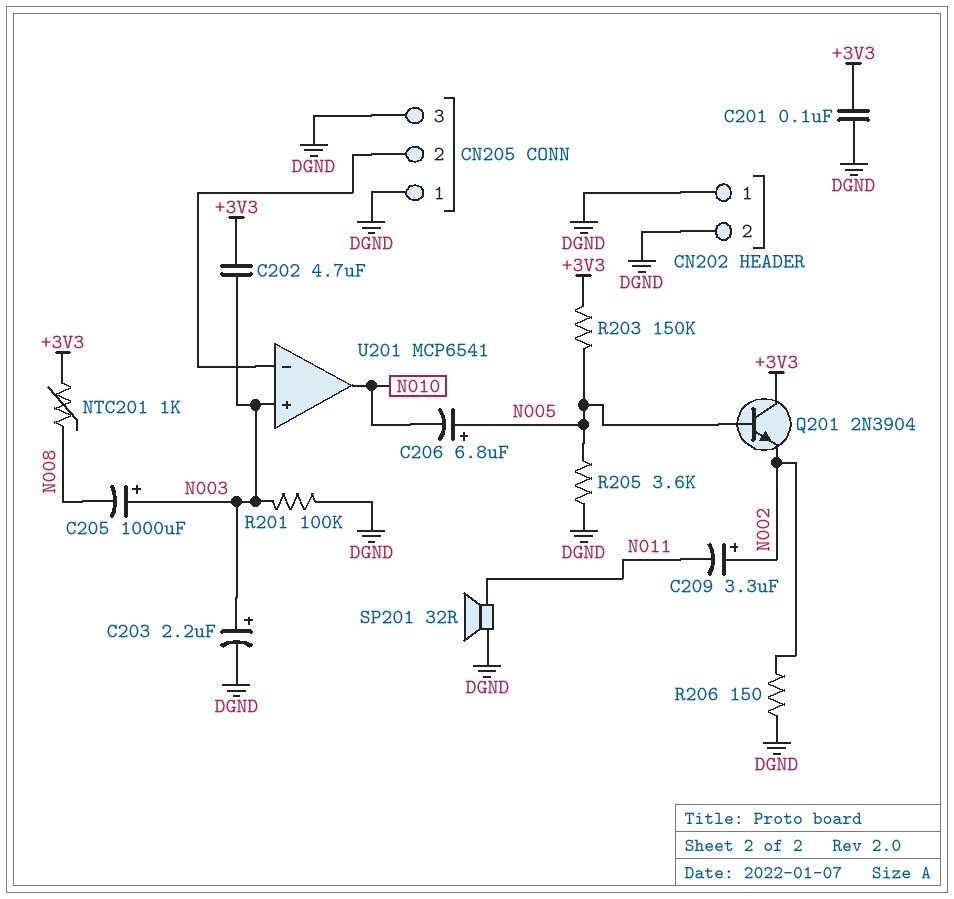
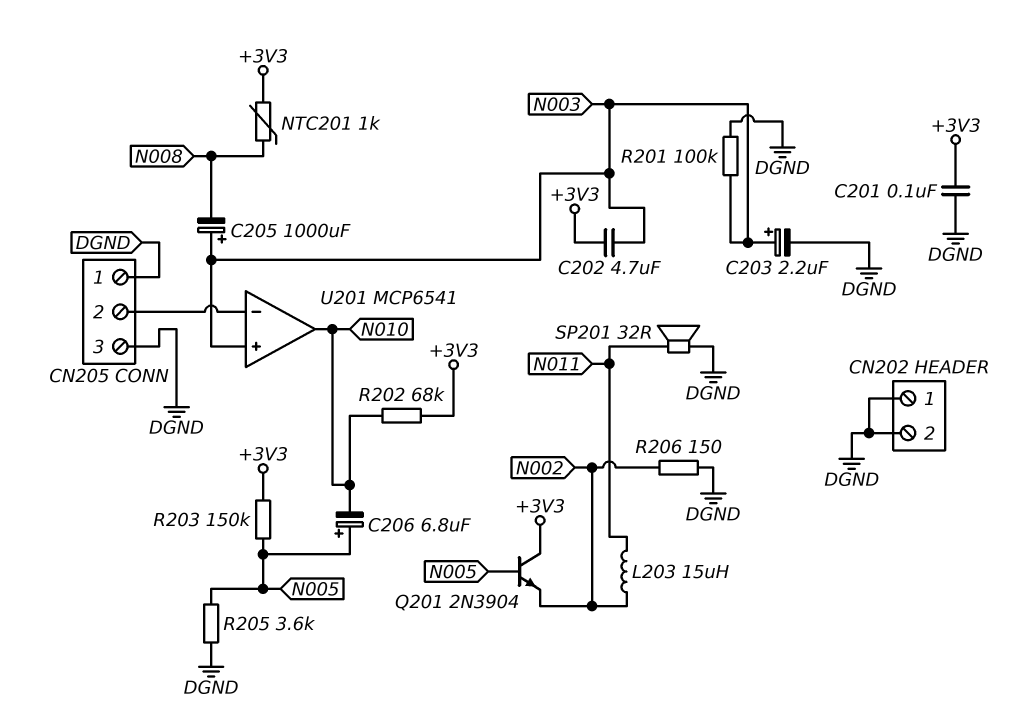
C209: 3.3uF (plus N002, minus N011) -> none
L203: none -> 15uH (N002, N011)
R202: none -> 68k (+3V3, N010)

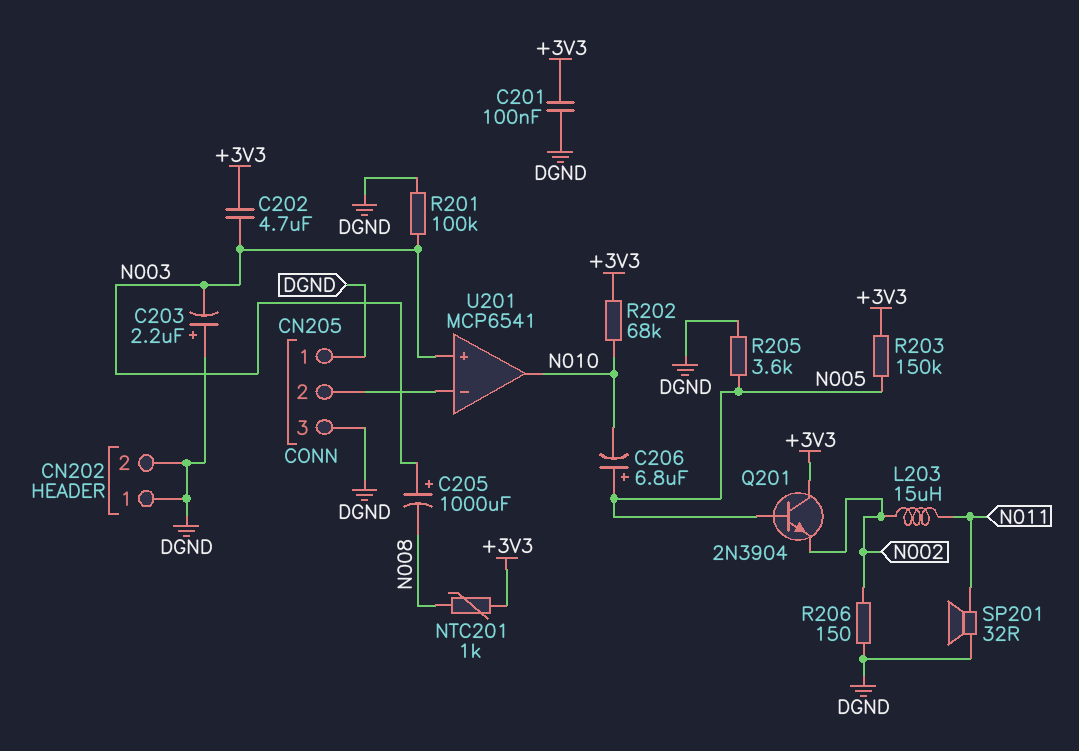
C203: 2.2uF (plus N003, minus DGND) -> 2.2uF (plus DGND, minus N003)

